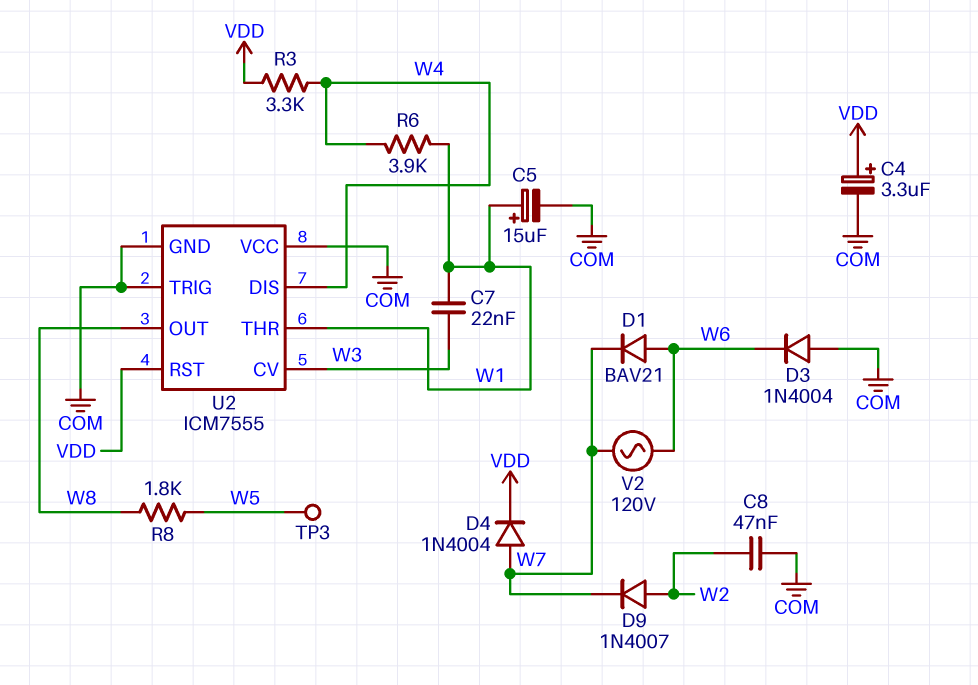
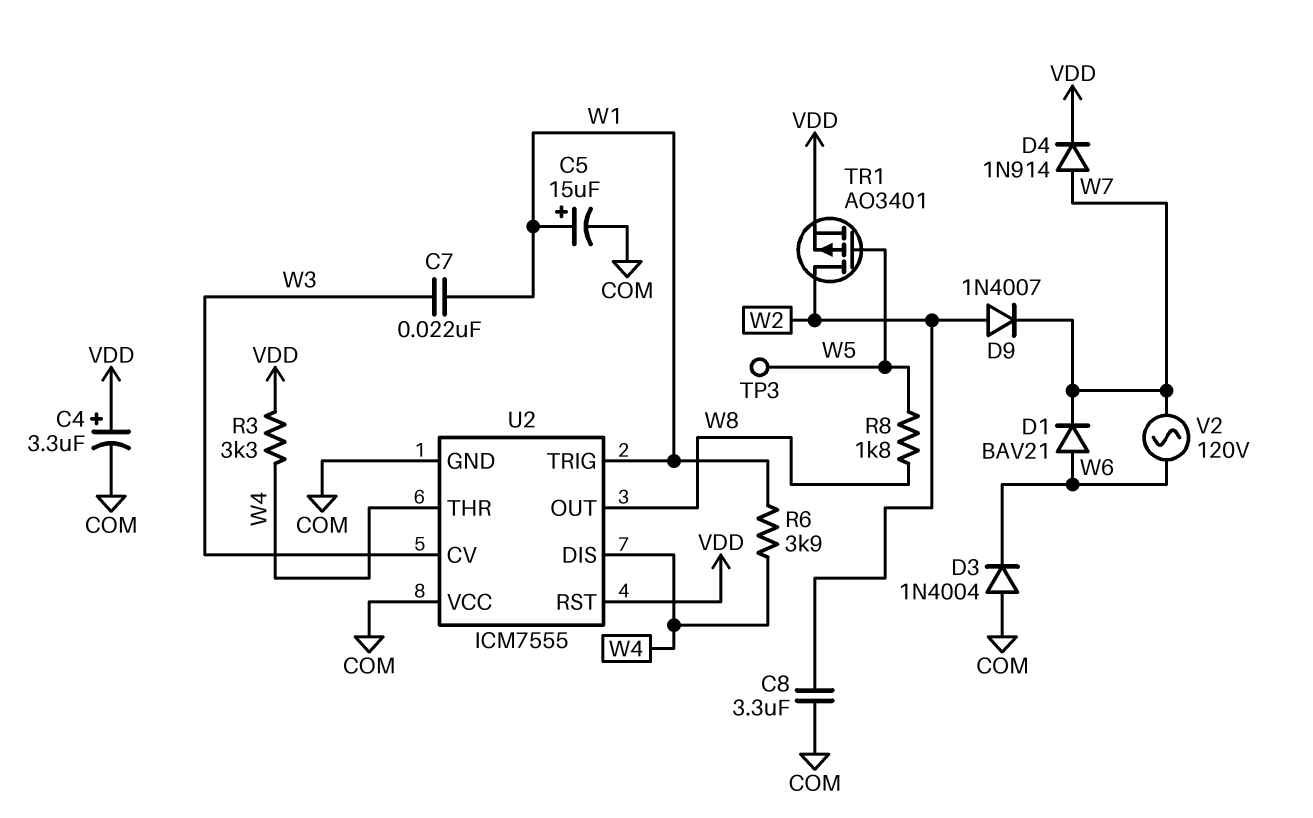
C8: 47nF (COM, W2) -> 3.3uF (COM, W2)
D4: diode 1N4004 (A W7, K VDD) -> diode 1N914 (A W7, K VDD)
TR1: none -> PMOS AO3401 (G W5, D W2, S VDD)
U2 pin THR: W1 -> W4
U2 pin TRIG: COM -> W1

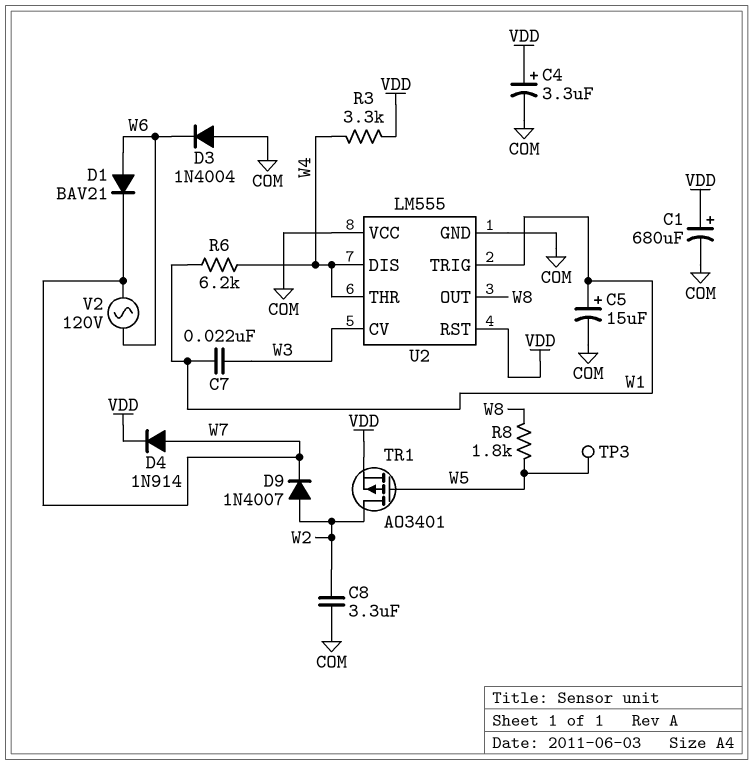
C1: none -> 680uF (plus VDD, minus COM)
R6: 3.9k (W1, W4) -> 6.2k (W1, W4)
U2: ICM7555 -> LM555

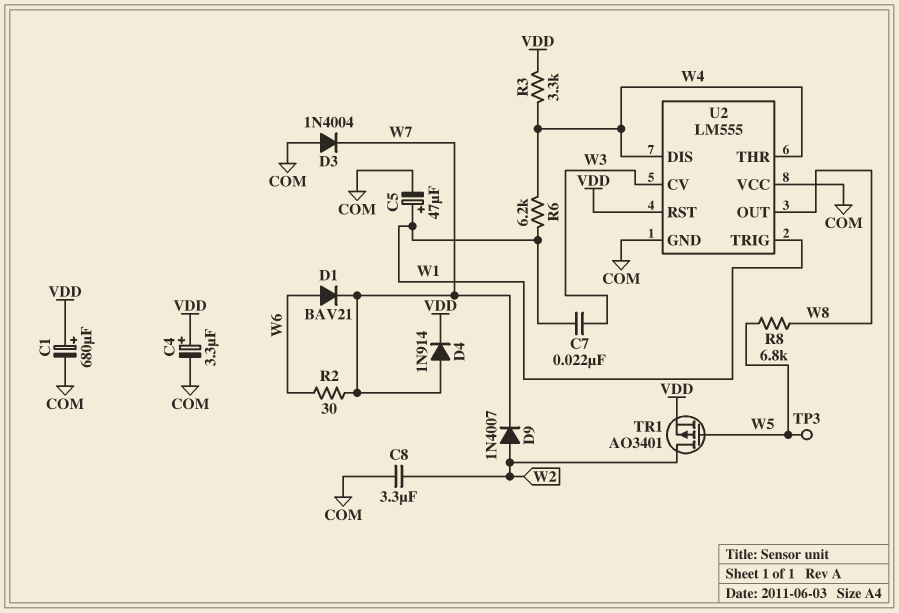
C5: 15uF (plus W1, minus COM) -> 47uF (plus W1, minus COM)
D3: diode 1N4004 (A COM, K W6) -> diode 1N4004 (A COM, K W7)
R2: none -> 30 (W6, W7)
R8: 1.8k (W5, W8) -> 6.8k (W5, W8)
V2: AC 120V (W6, W7) -> none

